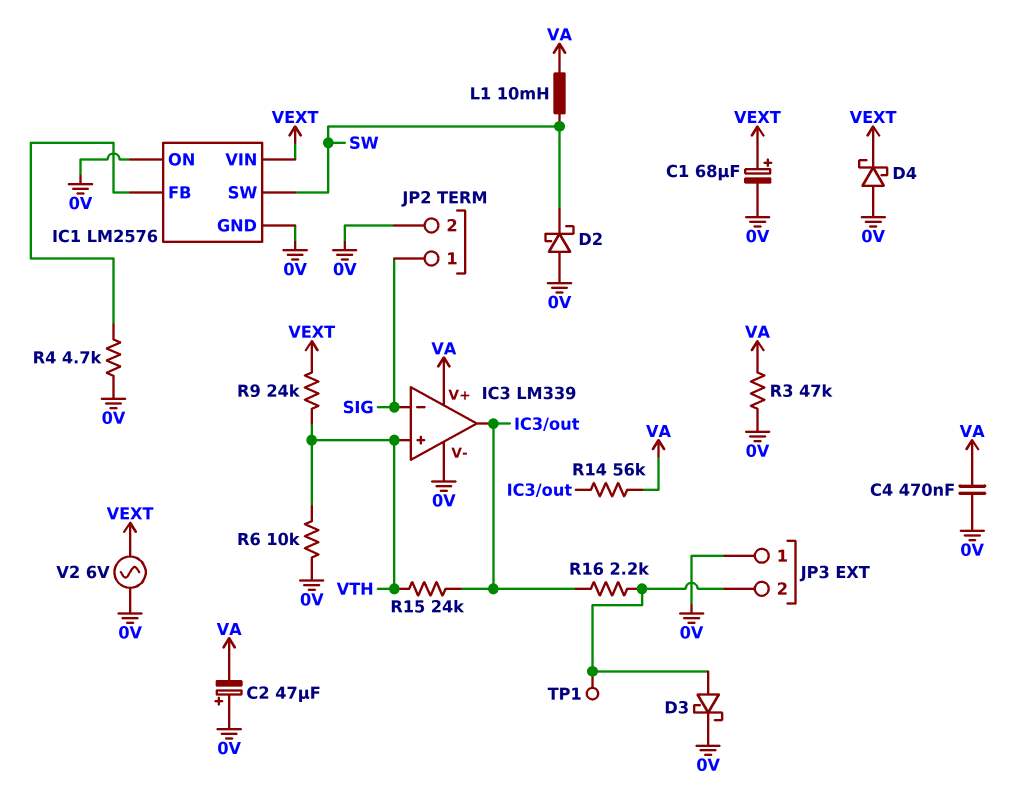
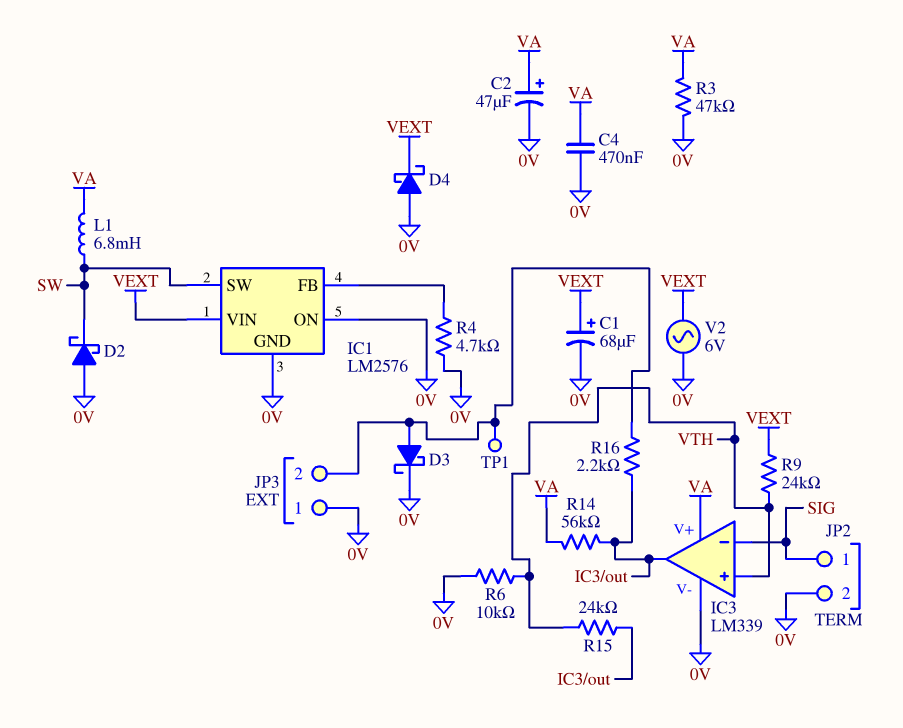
C2: 47uF (plus 0V, minus VA) -> 47uF (plus VA, minus 0V)
L1: 10mH (SW, VA) -> 6.8mH (SW, VA)

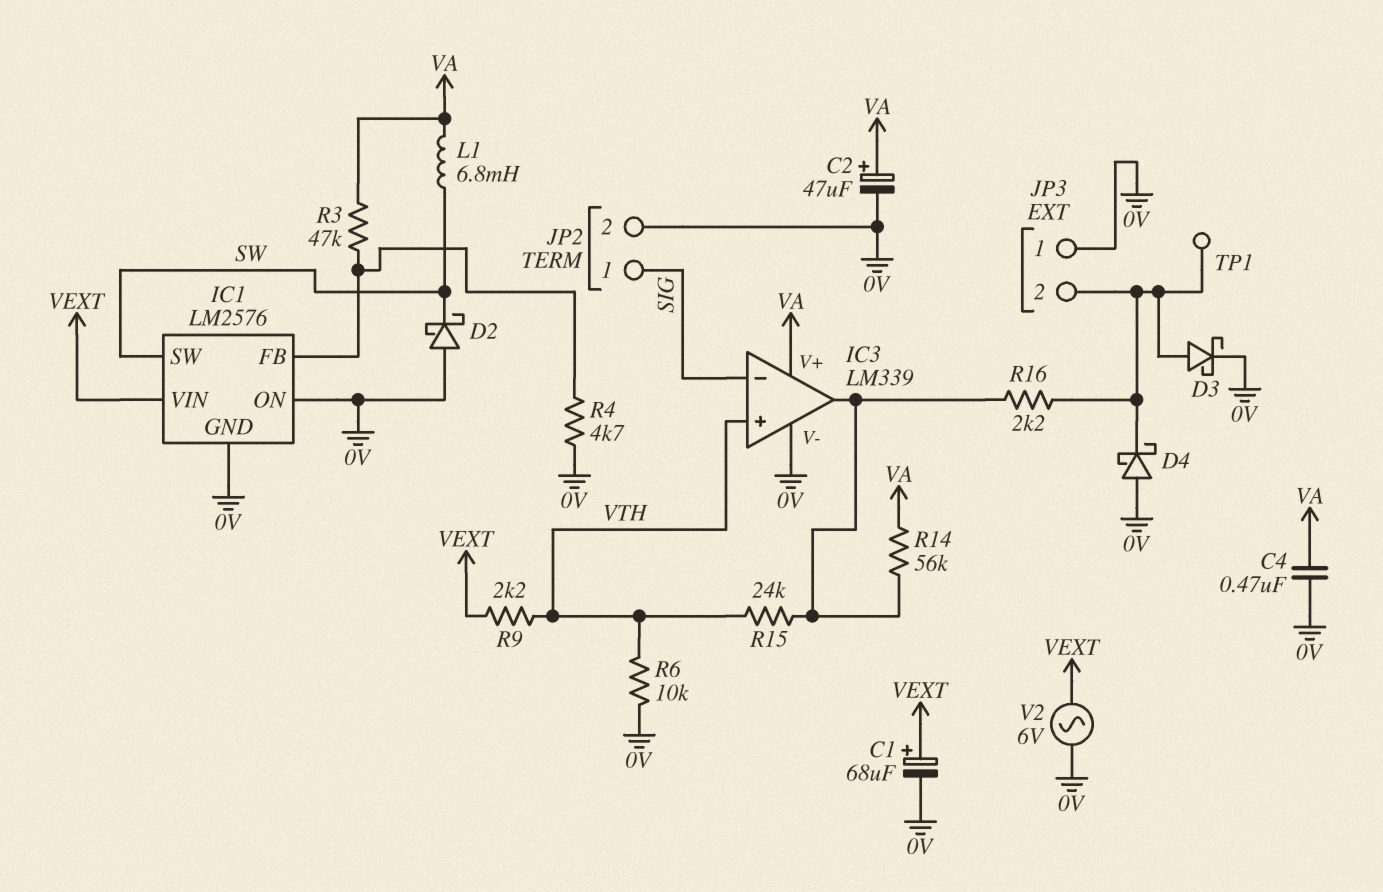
D4: schottky (A 0V, K VEXT) -> schottky (A 0V, K JP3/2)
R3: 47k (0V, VA) -> 47k (IC1/FB, VA)
R9: 24k (VEXT, VTH) -> 2.2k (VEXT, VTH)

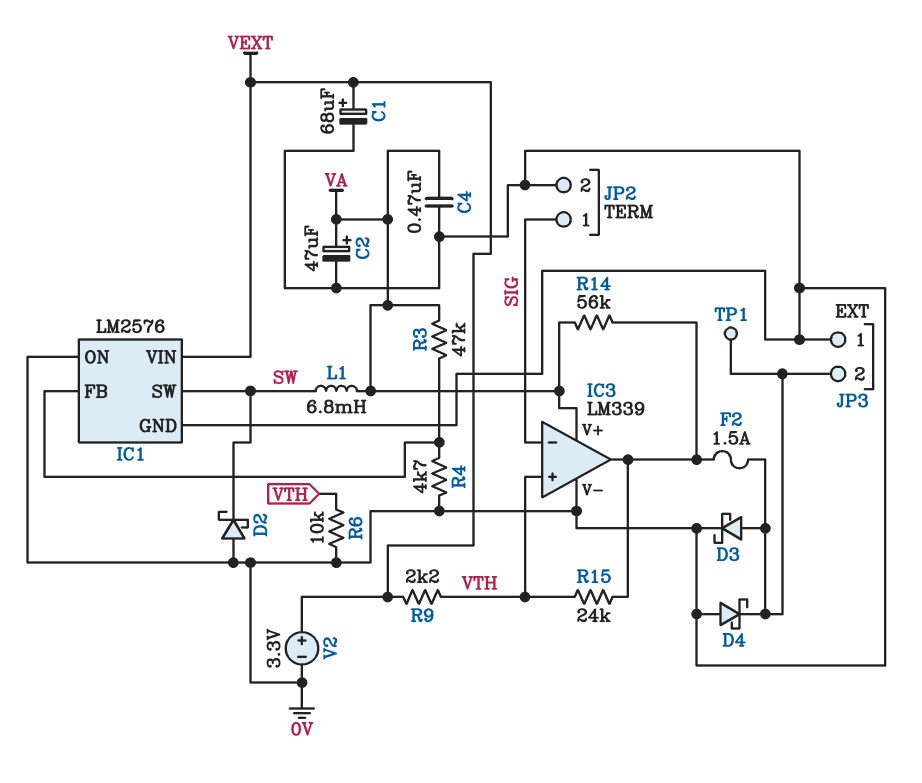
F2: none -> 1.5A (IC3/out, JP3/2)
R16: 2.2k (IC3/out, JP3/2) -> none
V2: AC 6V (0V, VEXT) -> 3.3V (plus VEXT, minus 0V)

